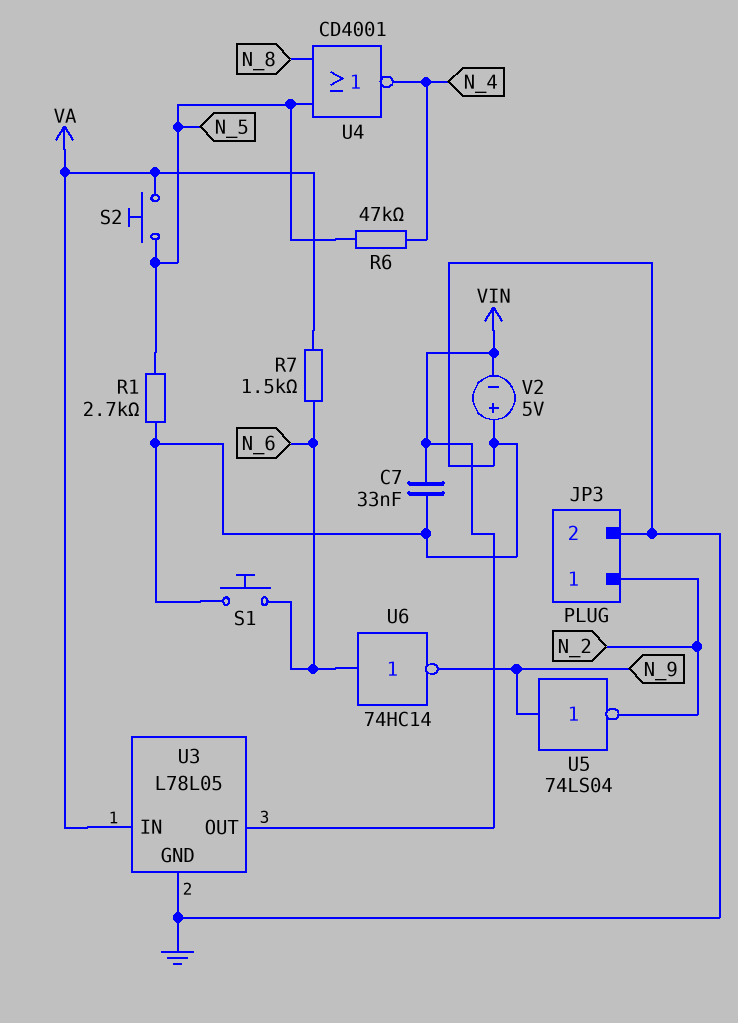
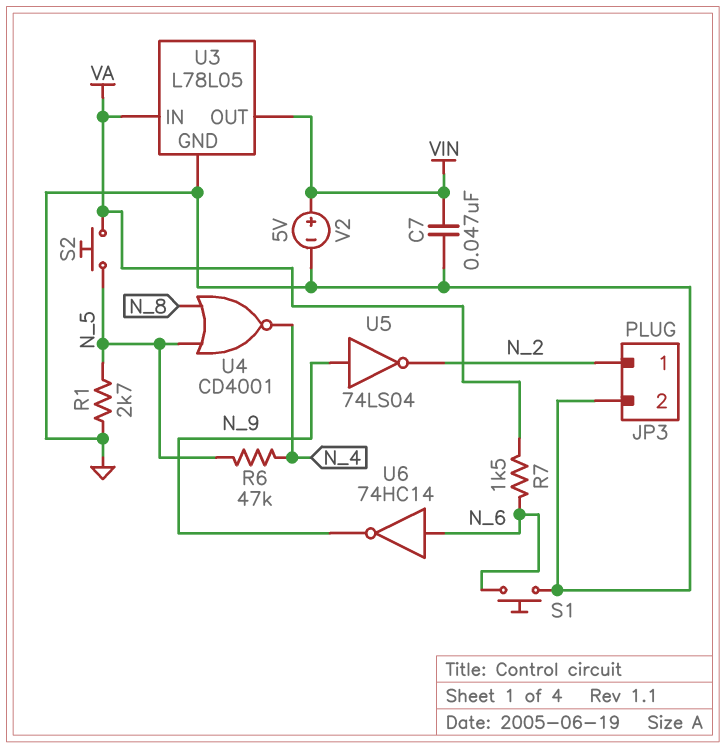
C7: 33nF (GND, VIN) -> 47nF (GND, VIN)
V2: 5V (plus GND, minus VIN) -> 5V (plus VIN, minus GND)

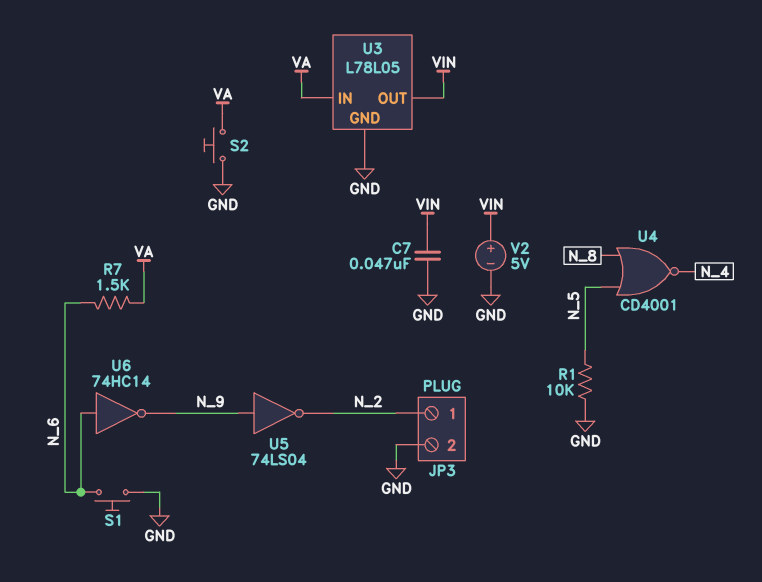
R1: 2.7k (GND, N_5) -> 10k (GND, N_5)
R6: 47k (N_4, N_5) -> none
S2: button (N_5, VA) -> button (GND, VA)

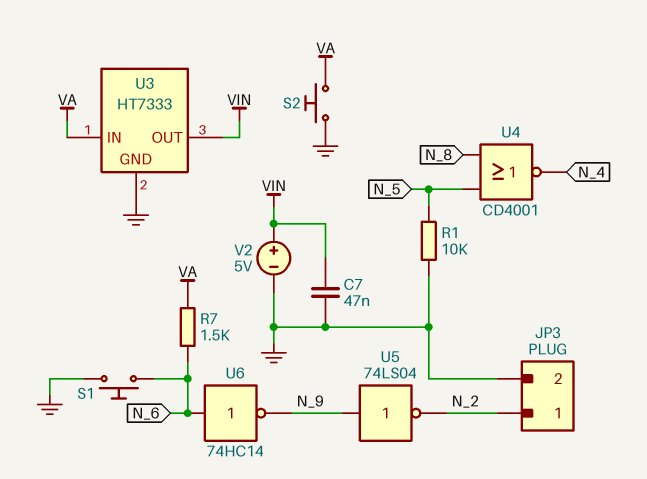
U3: L78L05 -> HT7333

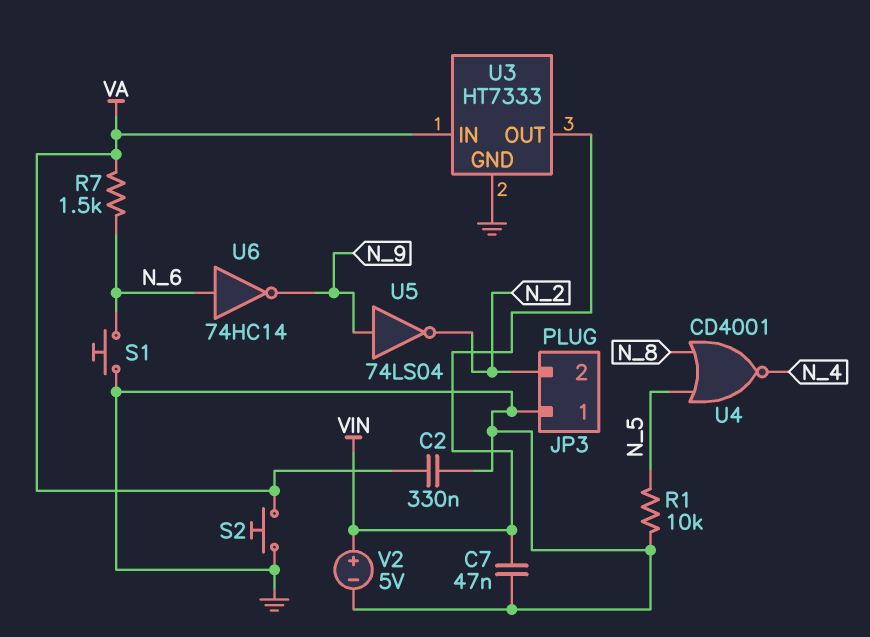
C2: none -> 330nF (GND, VA)
JP3 pin 1: N_2 -> GND
JP3 pin 2: GND -> N_2

